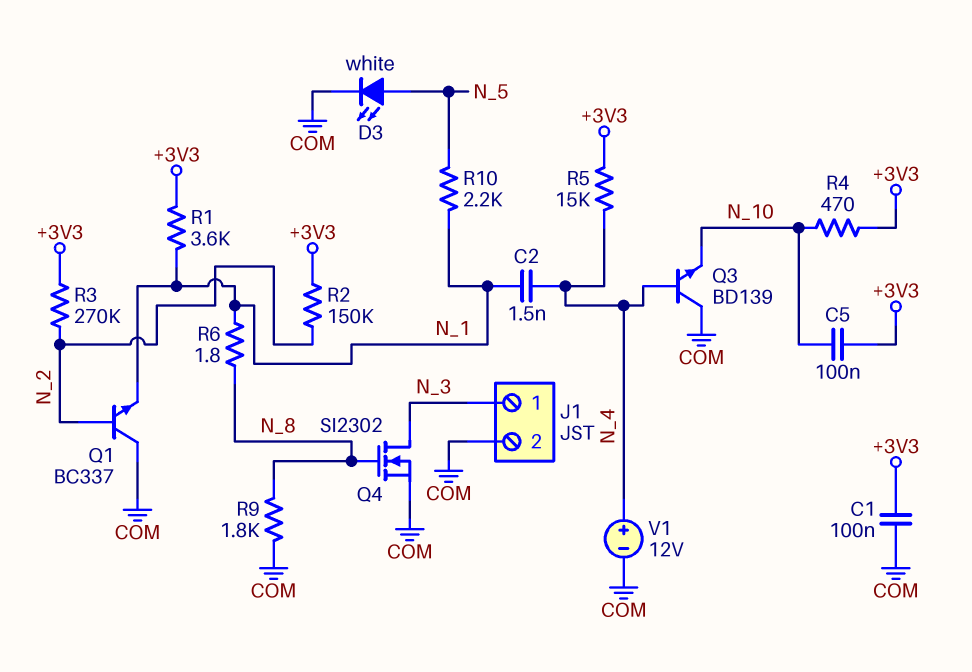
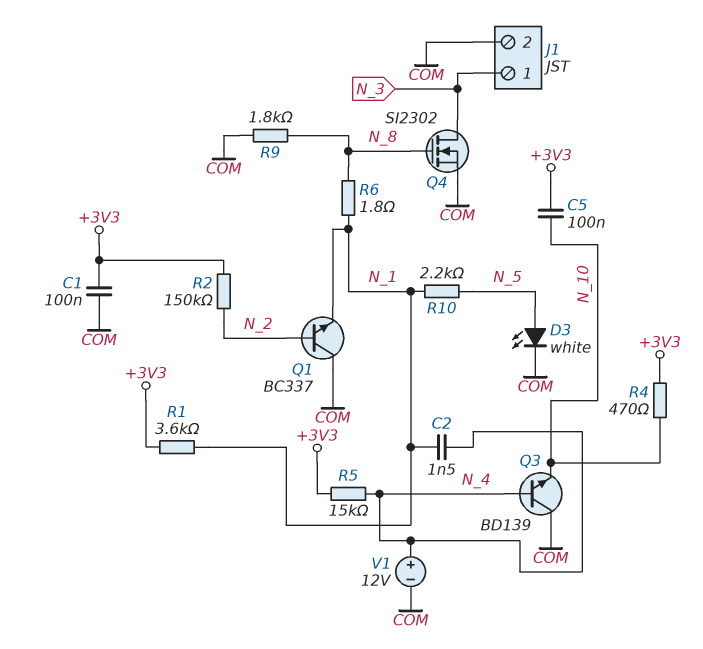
R3: 270k (+3V3, N_2) -> none

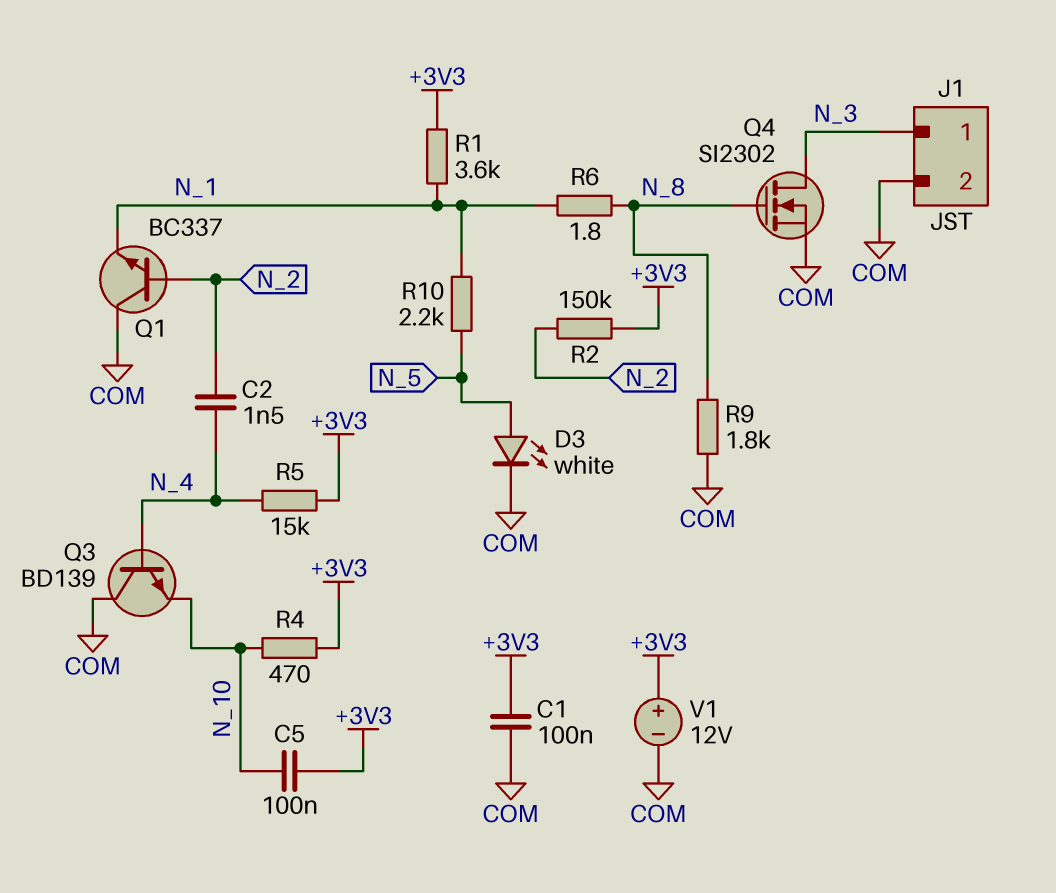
C2: 1.5nF (N_1, N_4) -> 1.5nF (N_2, N_4)
V1: 12V (plus N_4, minus COM) -> 12V (plus +3V3, minus COM)

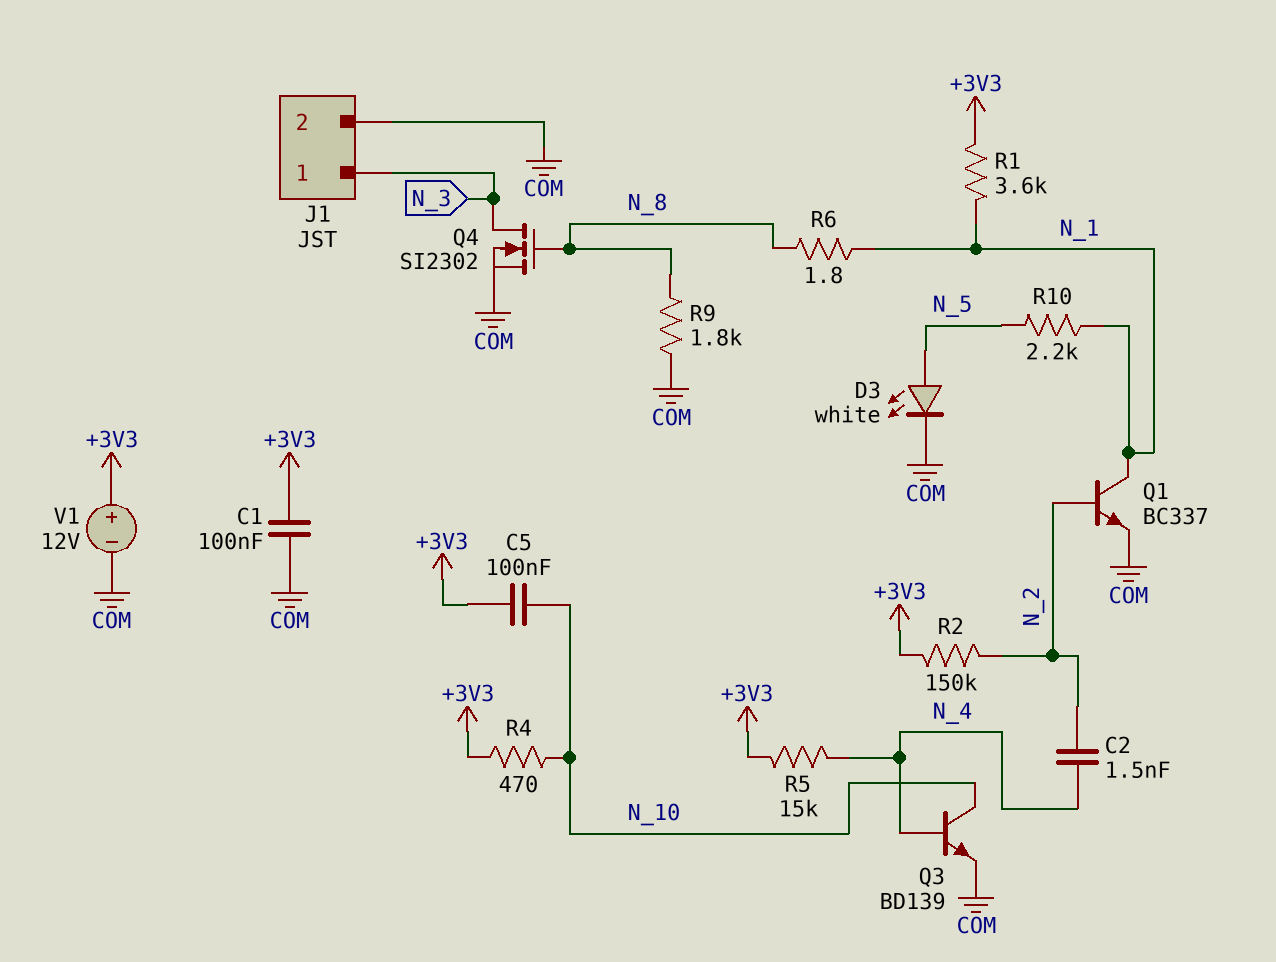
Q1: NPN BC337 (B N_2, C COM, E N_1) -> NPN BC337 (B N_2, C N_1, E COM)
Q3: NPN BD139 (B N_4, C COM, E N_10) -> NPN BD139 (B N_4, C N_10, E COM)

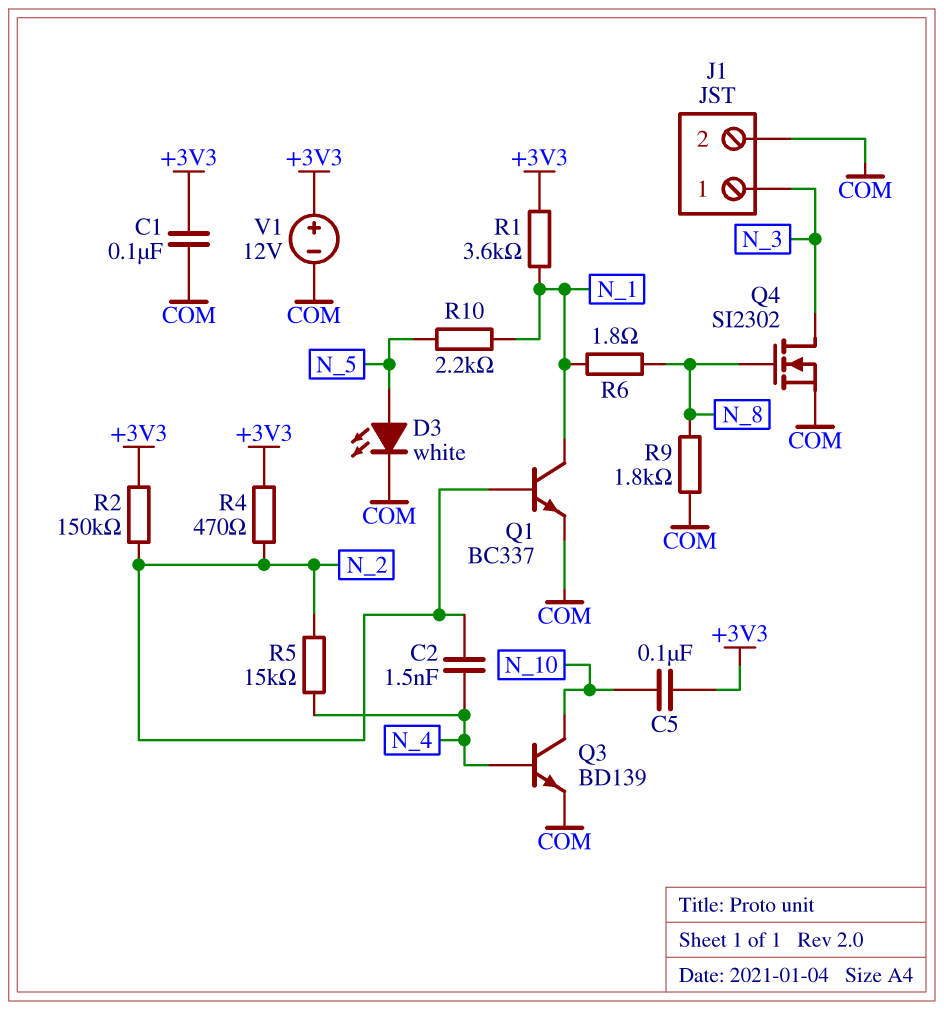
R4: 470 (+3V3, N_10) -> 470 (+3V3, N_2)
R5: 15k (+3V3, N_4) -> 15k (N_2, N_4)

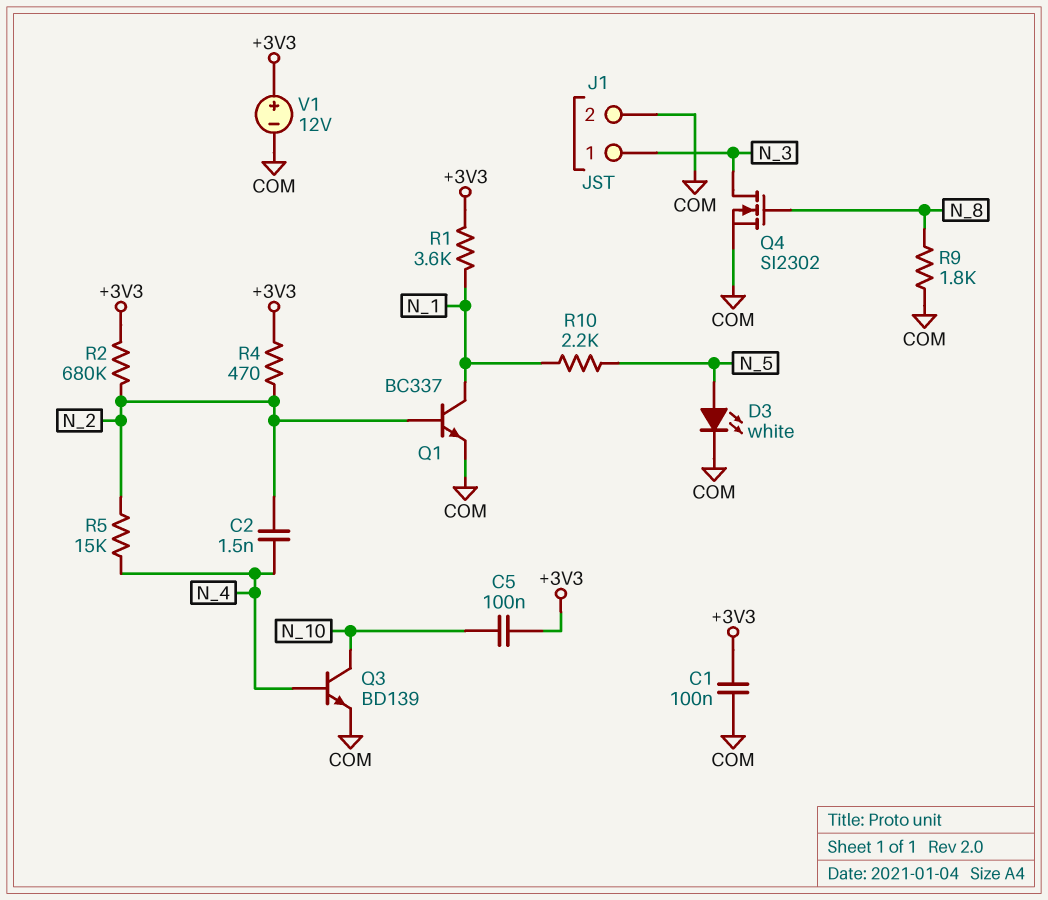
R2: 150k (+3V3, N_2) -> 680k (+3V3, N_2)
R6: 1.8 (N_1, N_8) -> none

